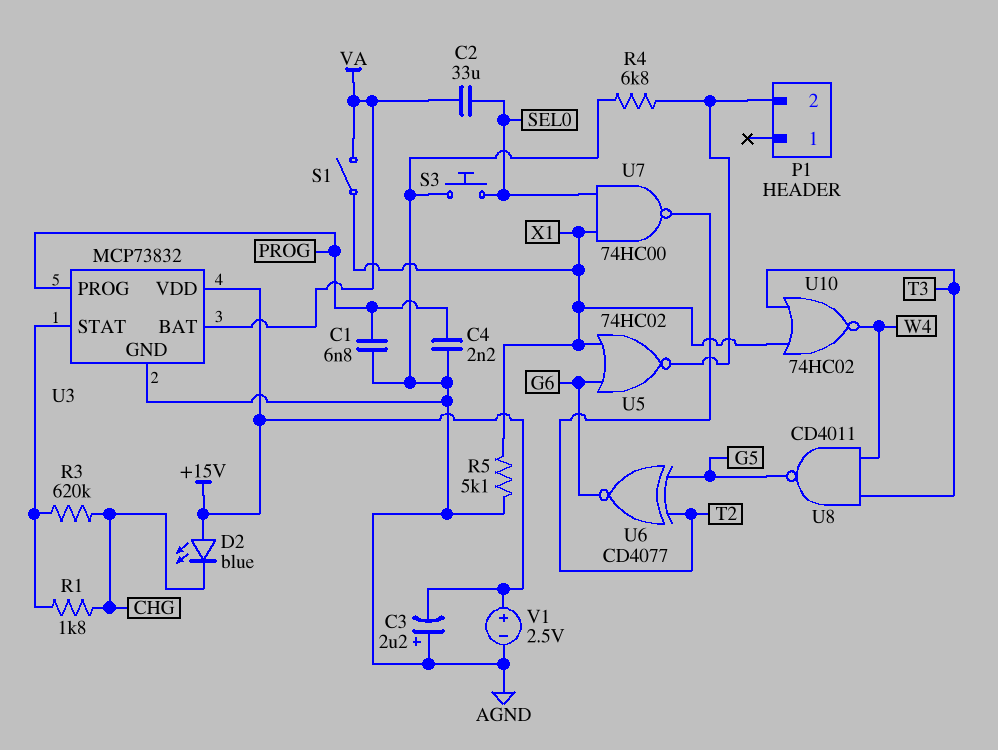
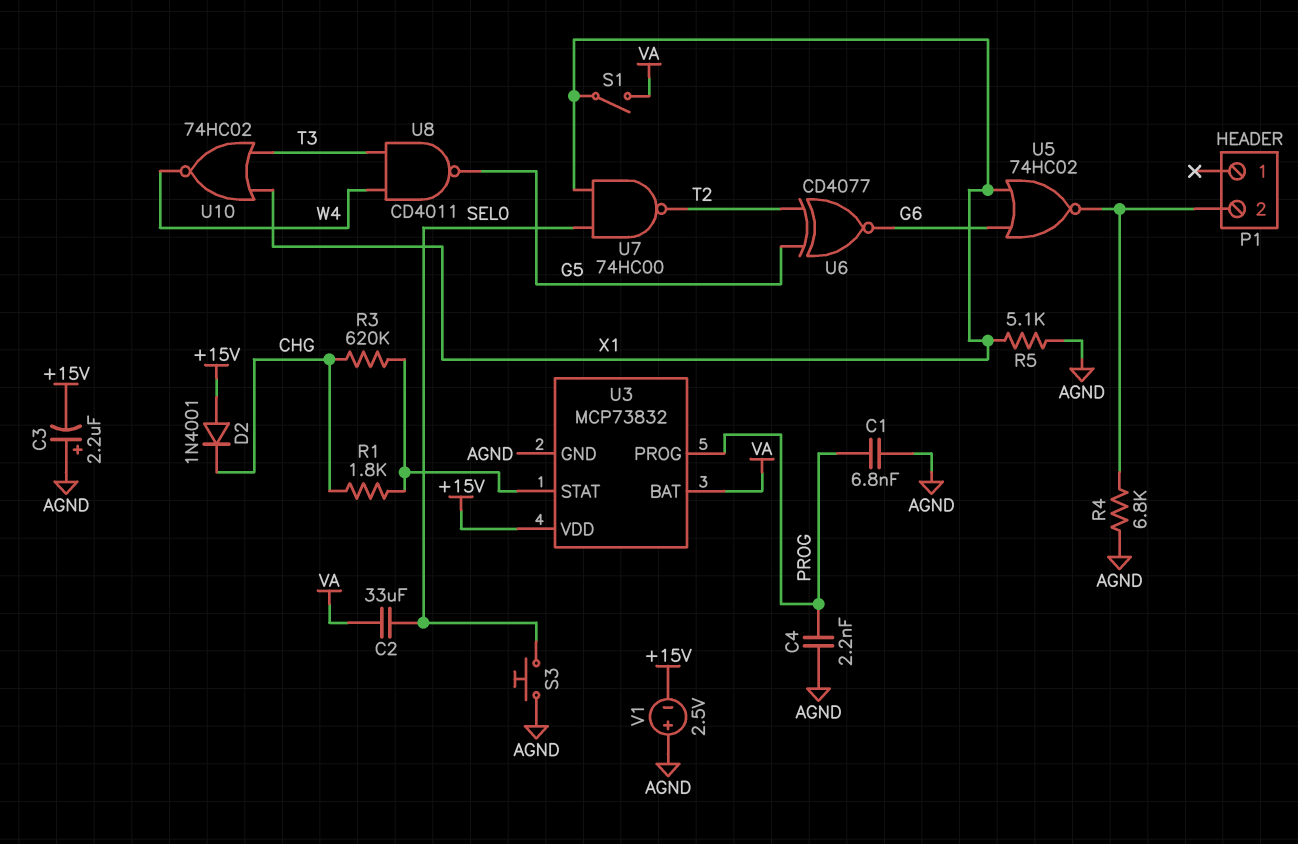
D2: LED blue (A +15V, K CHG) -> diode 1N4001 (A +15V, K CHG)
V1: 2.5V (plus +15V, minus AGND) -> 2.5V (plus AGND, minus +15V)

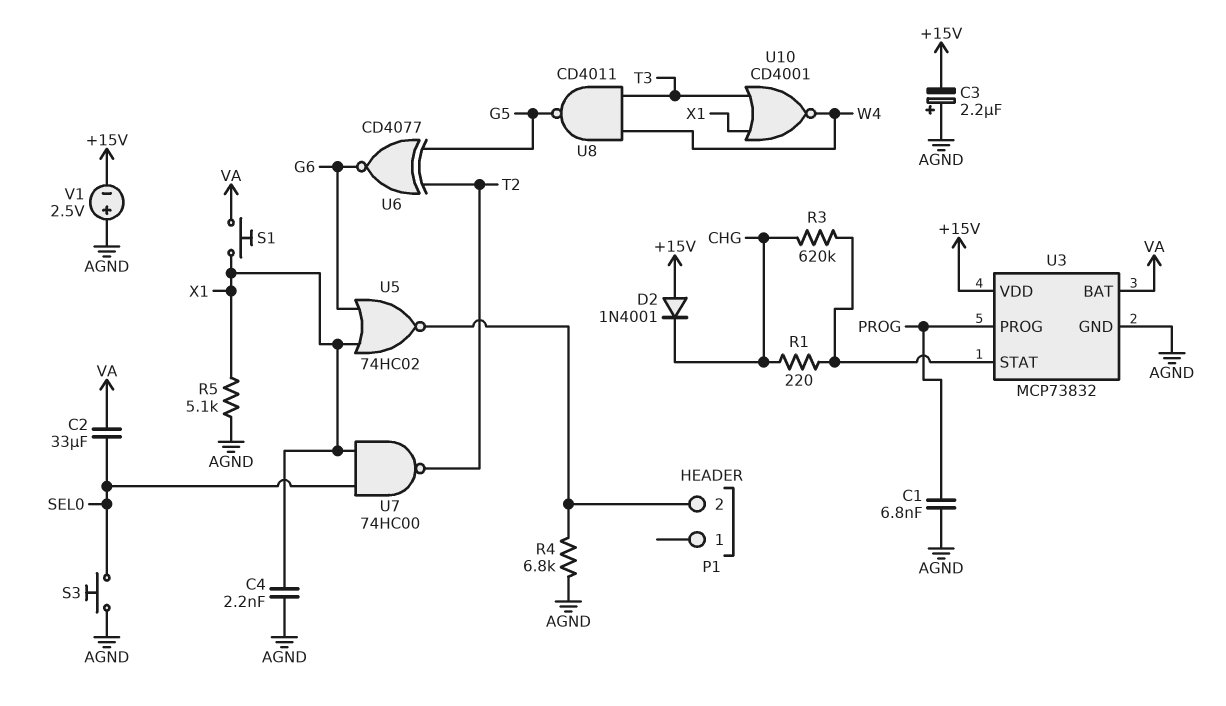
C4: 2.2nF (AGND, PROG) -> 2.2nF (AGND, X1)
R1: 1.8k (CHG, U3/STAT) -> 220 (CHG, U3/STAT)
S1: switch (VA, X1) -> button (VA, X1)
U10: NOR 74HC02 (in T3, in X1, out W4) -> NOR CD4001 (in T3, in X1, out W4)

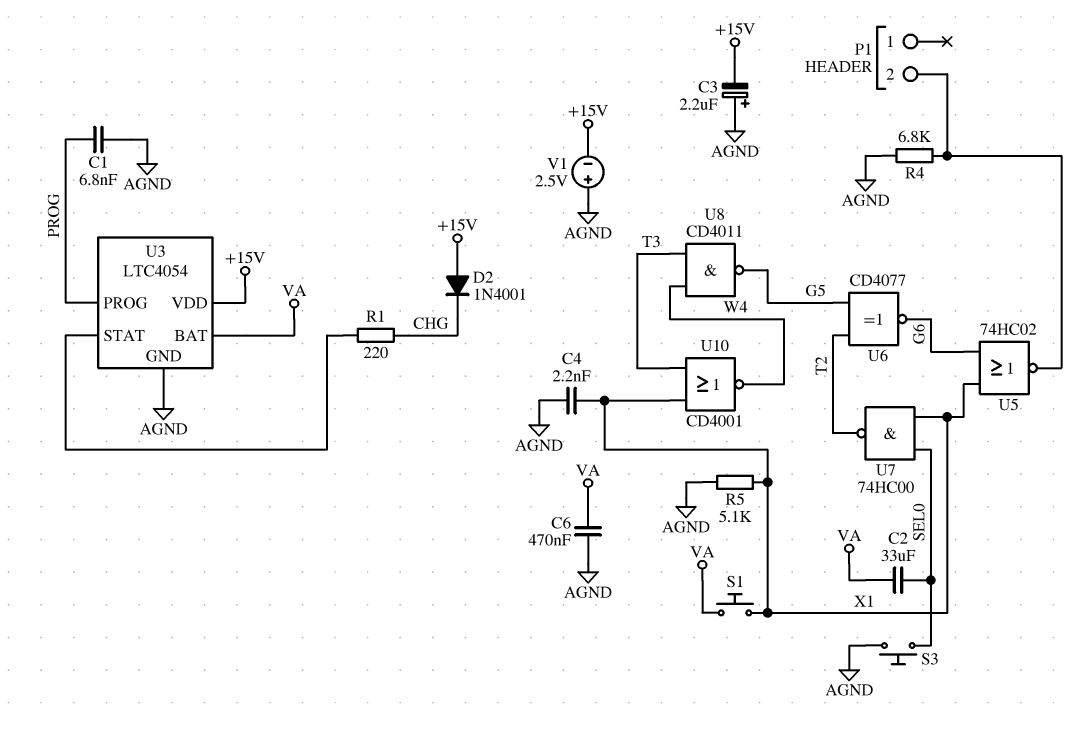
C6: none -> 470nF (AGND, VA)
R3: 620k (CHG, U3/STAT) -> none
U3: MCP73832 -> LTC4054

